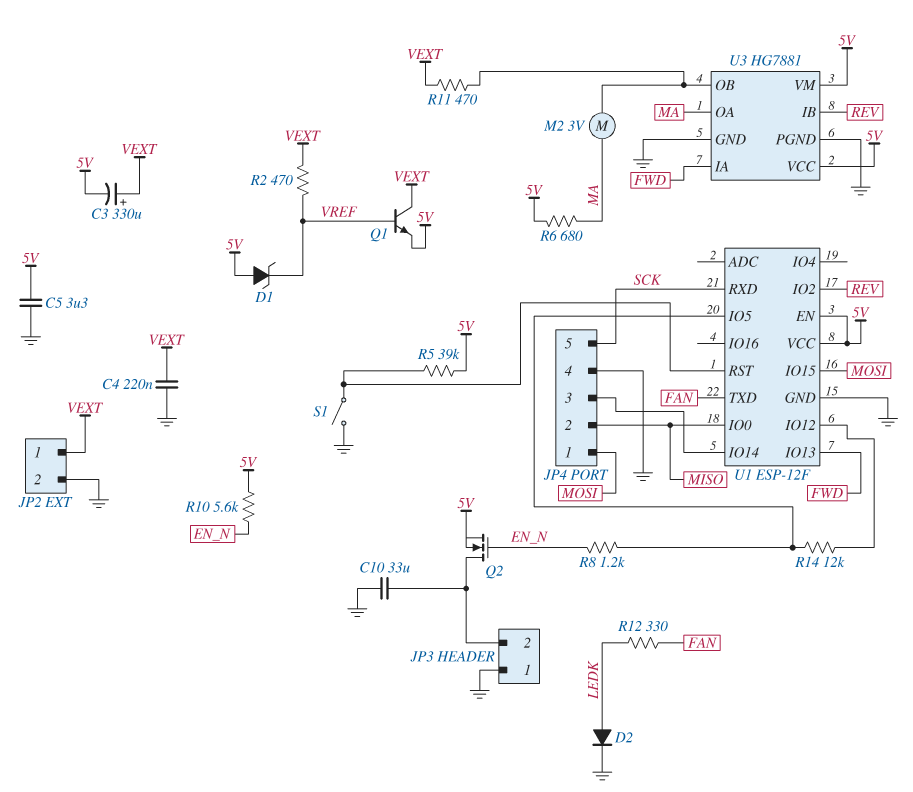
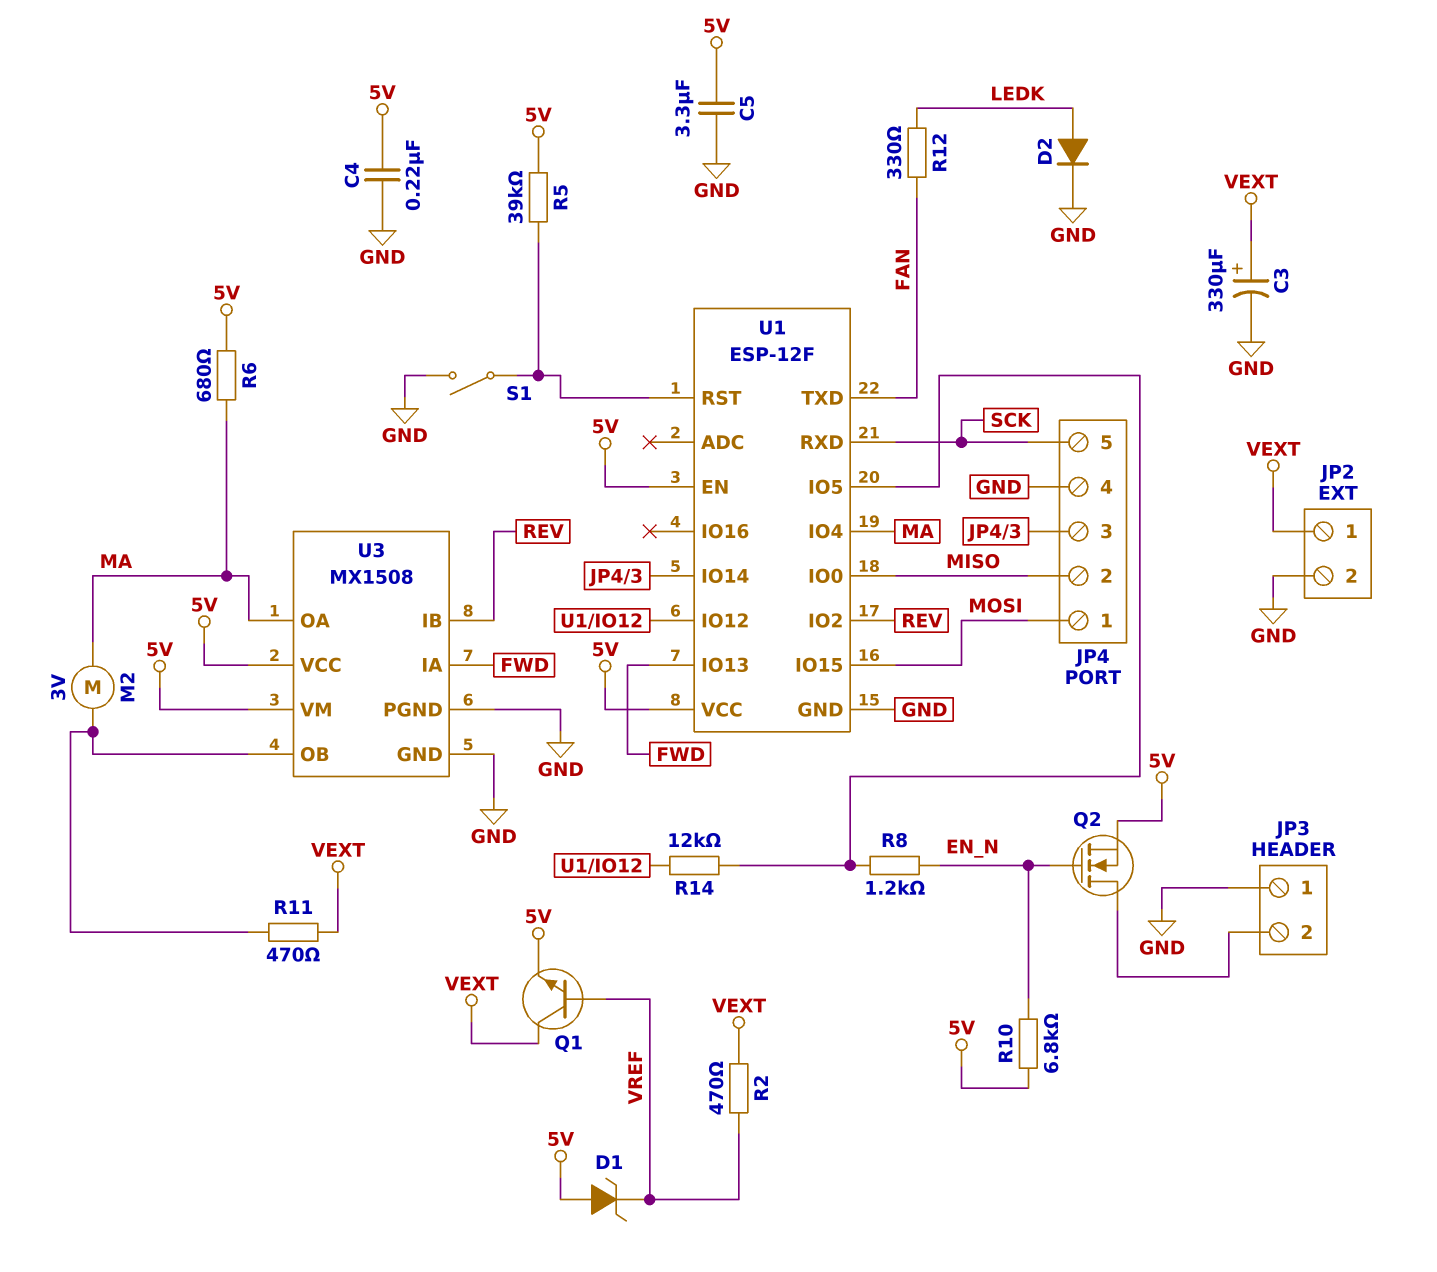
C3: 330uF (plus VEXT, minus 5V) -> 330uF (plus VEXT, minus GND)
C4: 220nF (GND, VEXT) -> 220nF (5V, GND)
C10: 33uF (GND, JP3/2) -> none
R10: 5.6k (5V, EN_N) -> 6.8k (5V, EN_N)
U1 pin IO4: none -> MA
U3: HG7881 -> MX1508

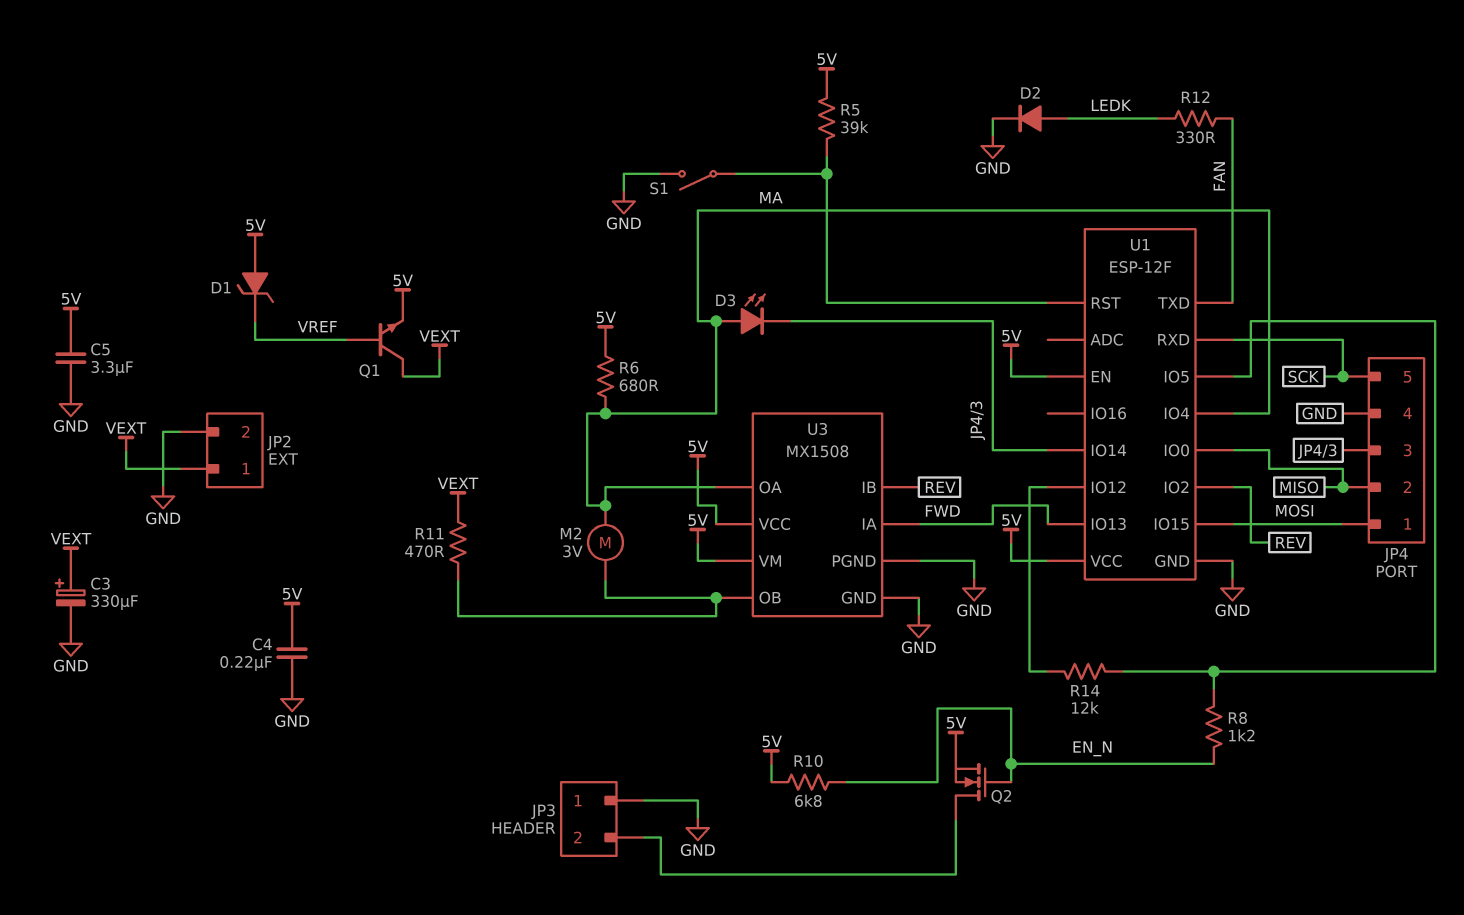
D3: none -> LED (A MA, K JP4/3)
R2: 470 (VEXT, VREF) -> none

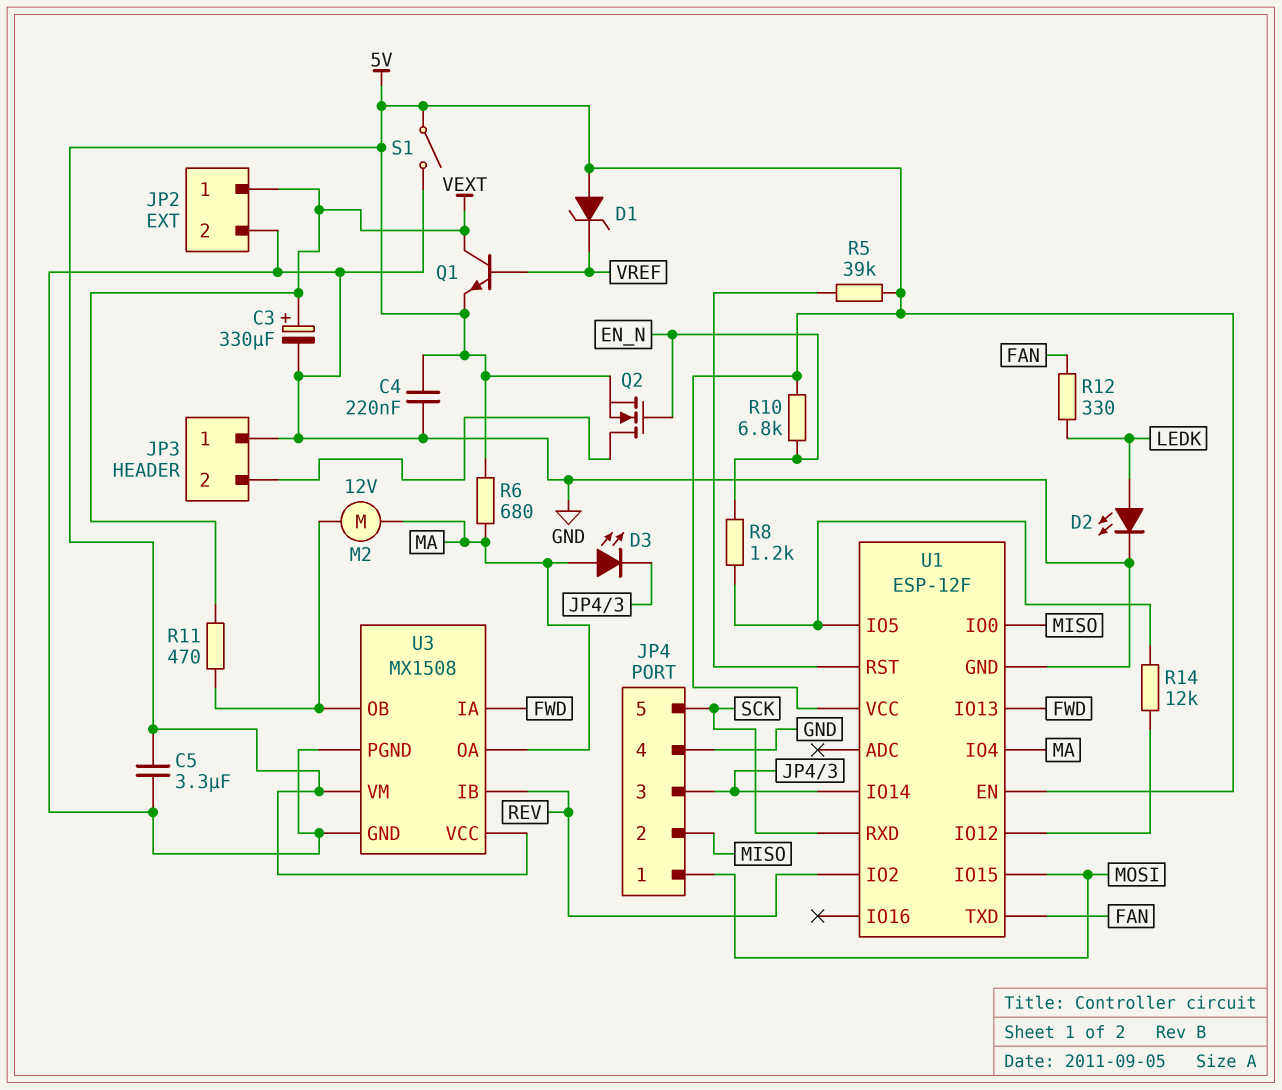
D2: diode (A LEDK, K GND) -> LED (A LEDK, K GND)
M2: motor 3V (MA, U3/OB) -> motor 12V (MA, U3/OB)
S1: switch (GND, U1/RST) -> switch (5V, GND)

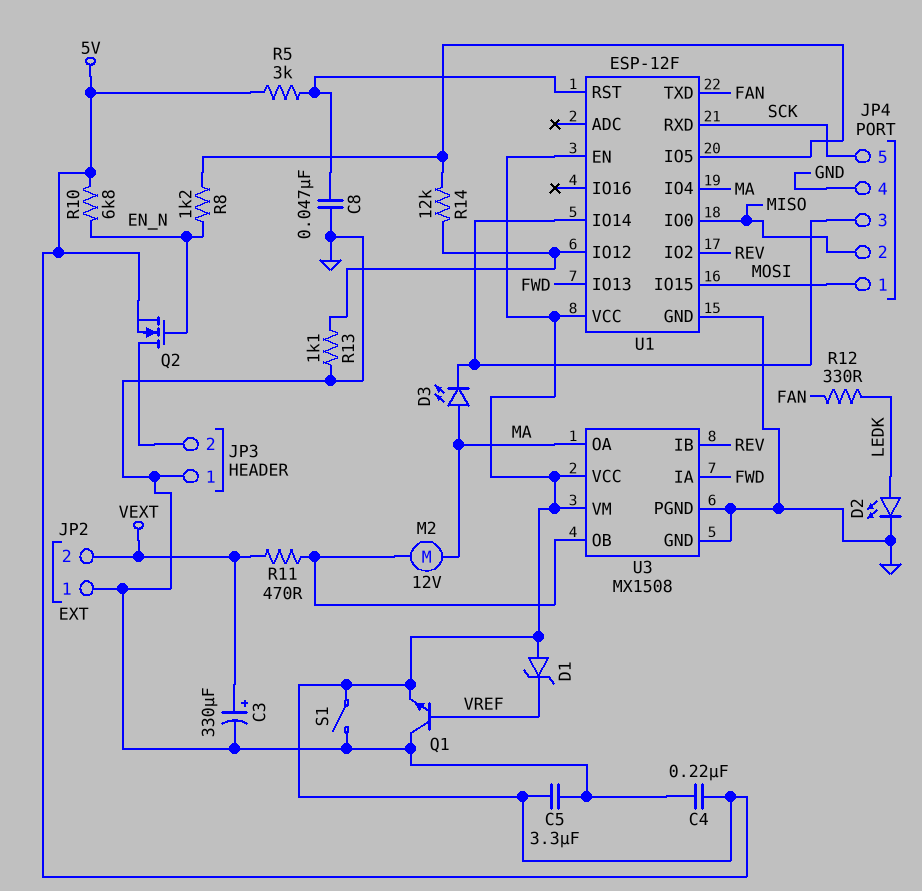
C8: none -> 47nF (GND, U1/RST)
JP2 pin 1: VEXT -> GND
JP2 pin 2: GND -> VEXT
Q1: NPN (B VREF, C VEXT, E 5V) -> NPN (B VREF, C GND, E 5V)
R5: 39k (5V, U1/RST) -> 3k (5V, U1/RST)
R6: 680 (5V, MA) -> none
R13: none -> 1.1k (GND, U1/IO12)

